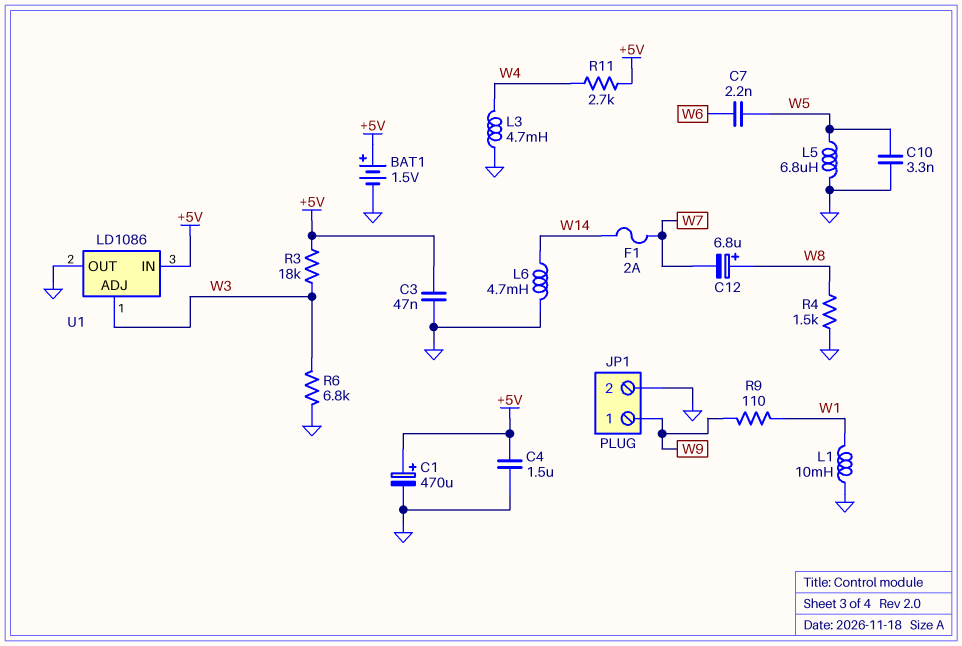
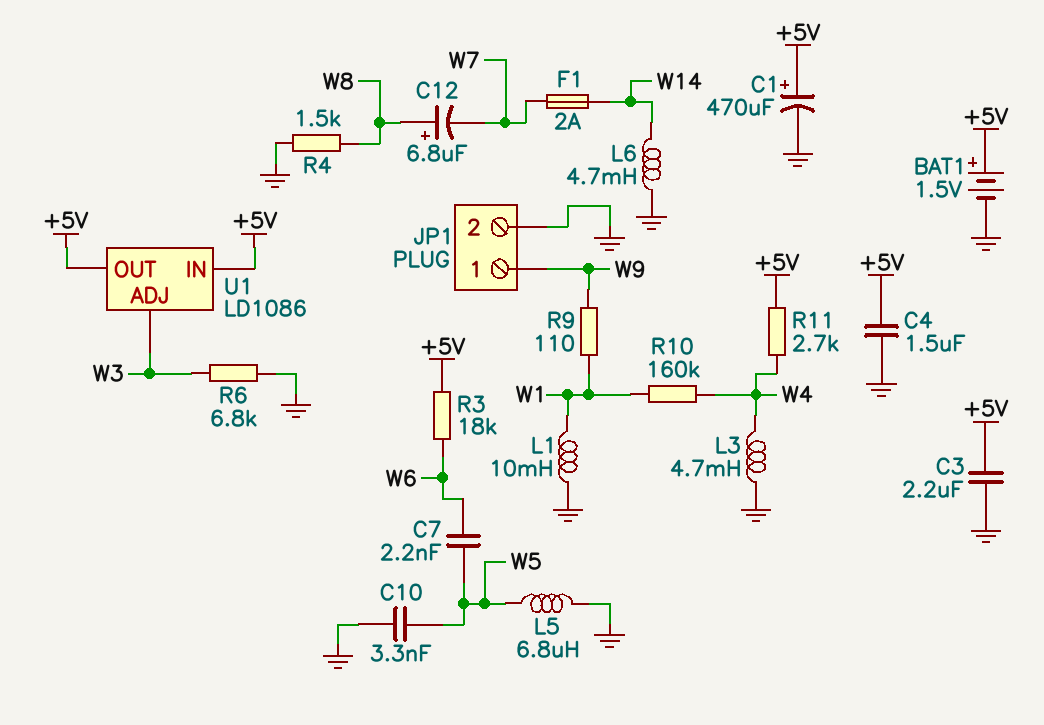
C3: 47nF (+5V, GND) -> 2.2uF (+5V, GND)
R3: 18k (+5V, W3) -> 18k (+5V, W6)
R10: none -> 160k (W1, W4)
U1 pin OUT: GND -> +5V

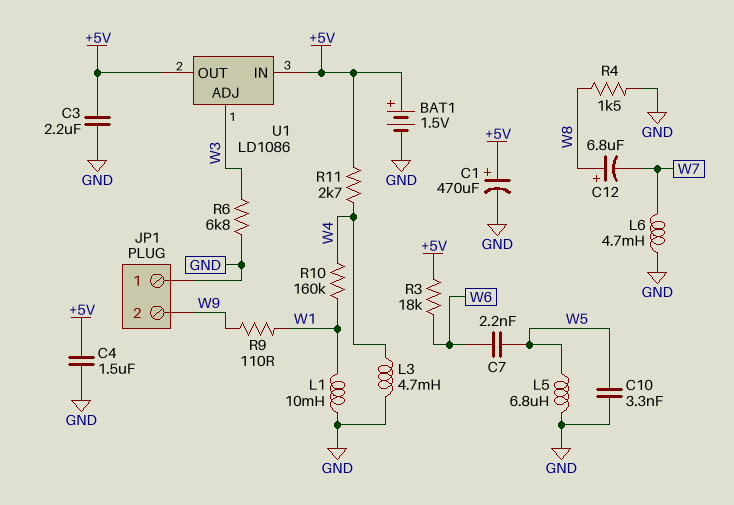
F1: 2A (W7, W14) -> none
JP1 pin 1: W9 -> GND
JP1 pin 2: GND -> W9
L6: 4.7mH (GND, W14) -> 4.7mH (GND, W7)

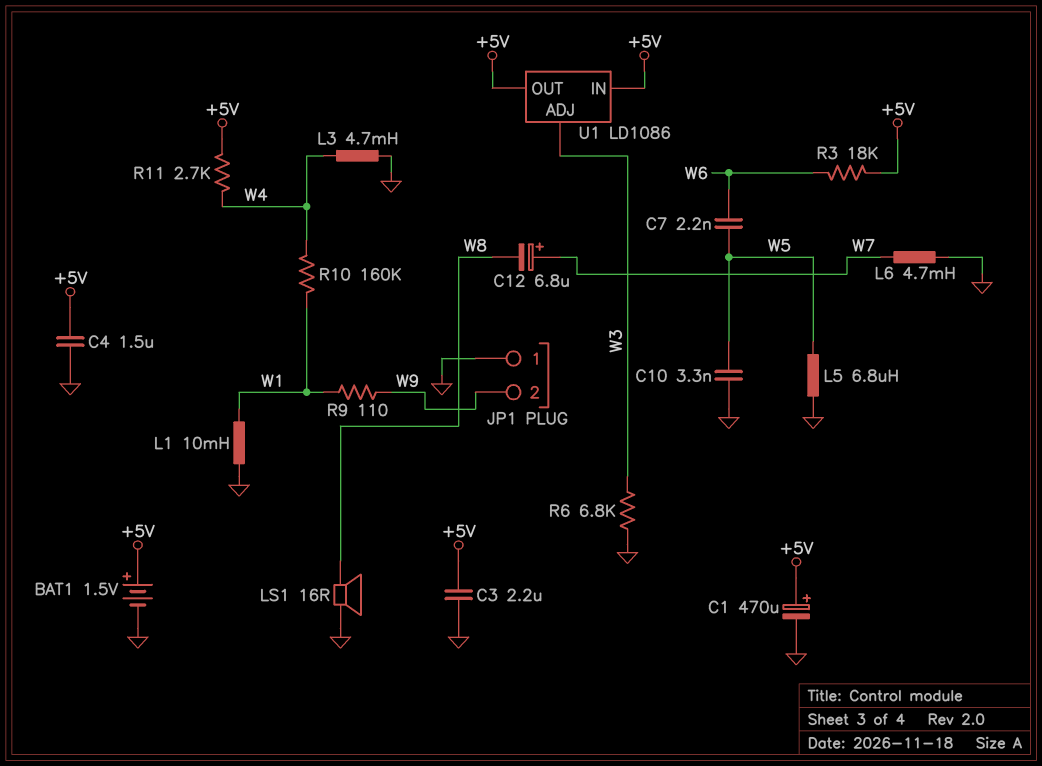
C12: 6.8uF (plus W8, minus W7) -> 6.8uF (plus W7, minus W8)
LS1: none -> speaker 16R (GND, W8)
R4: 1.5k (GND, W8) -> none

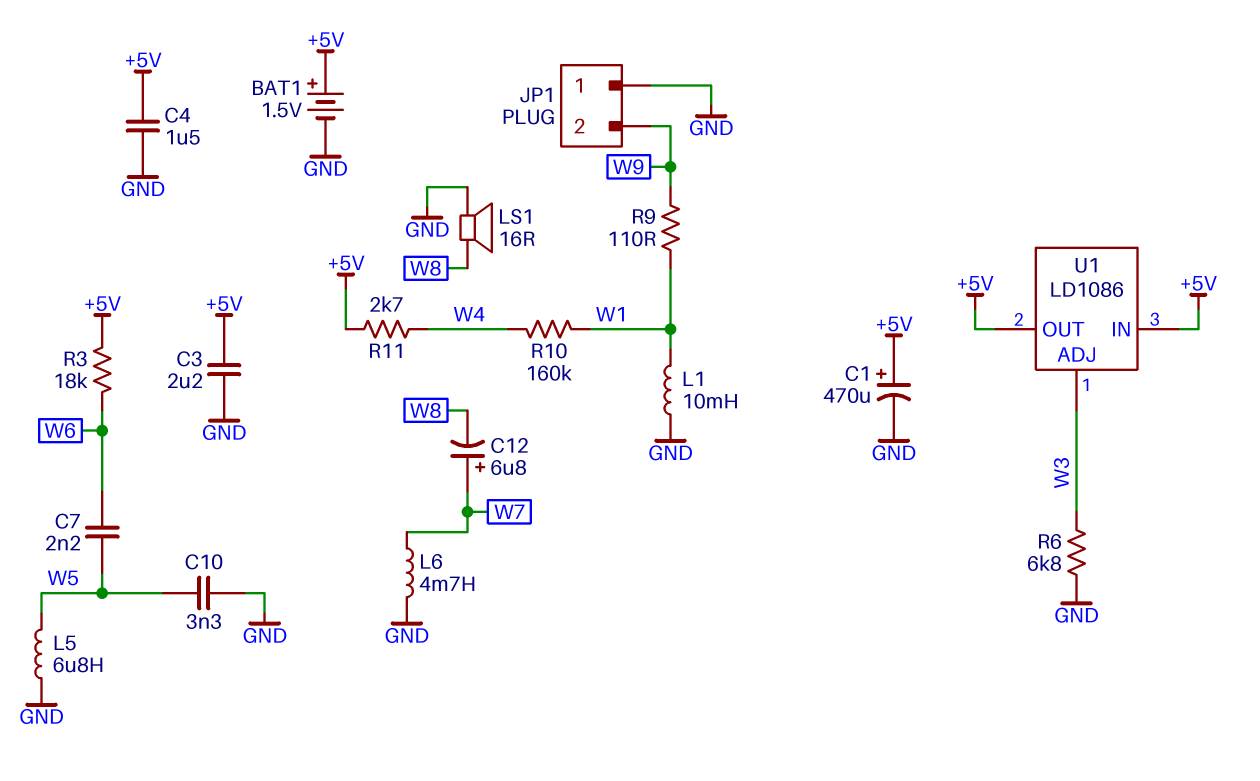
L3: 4.7mH (GND, W4) -> none

